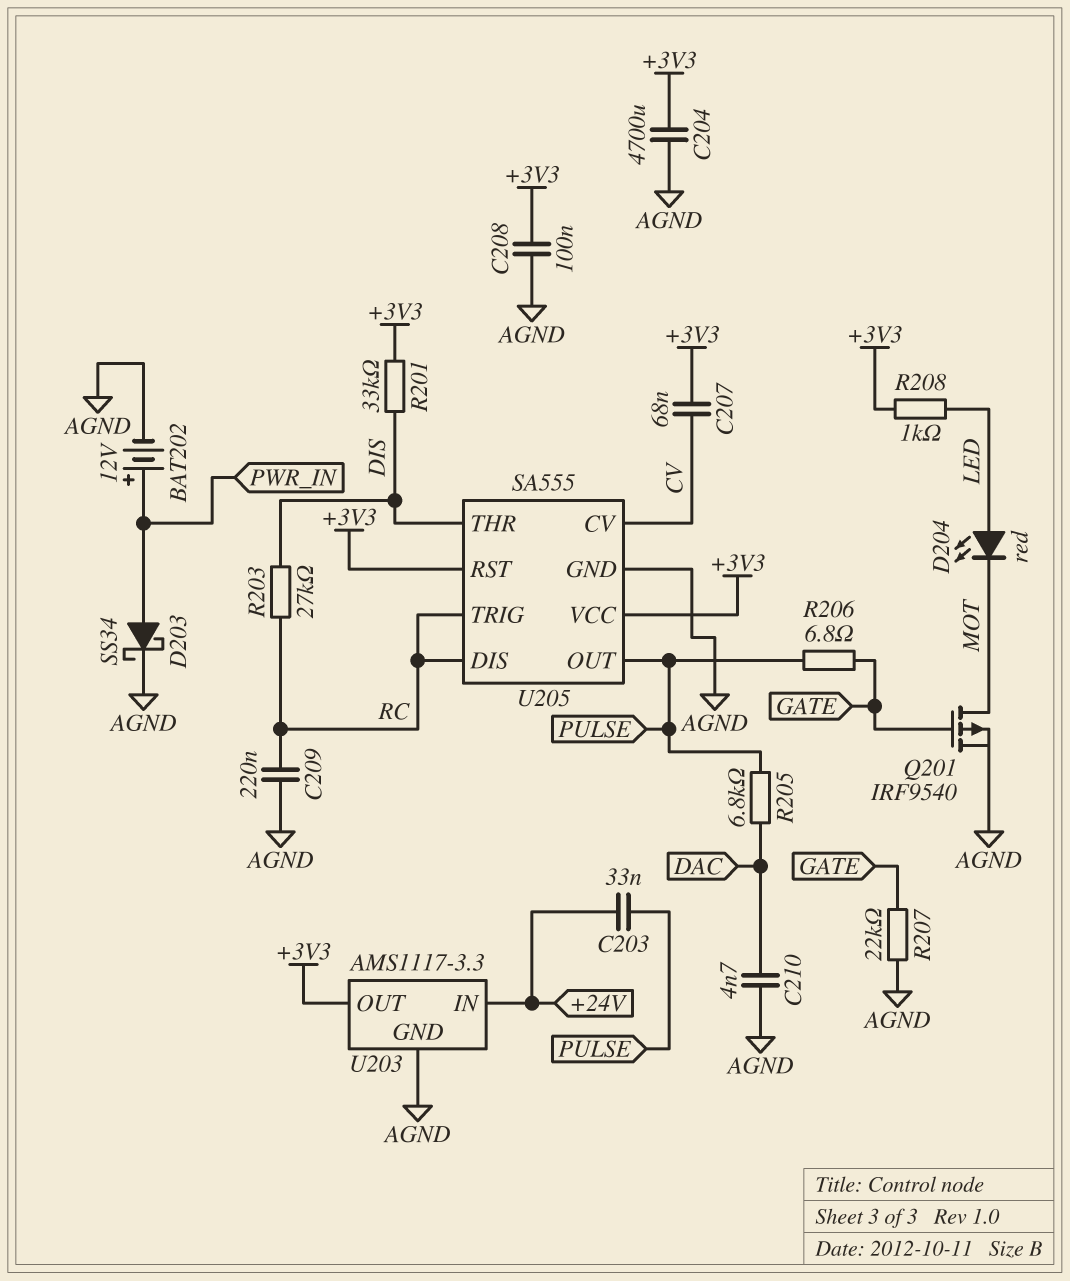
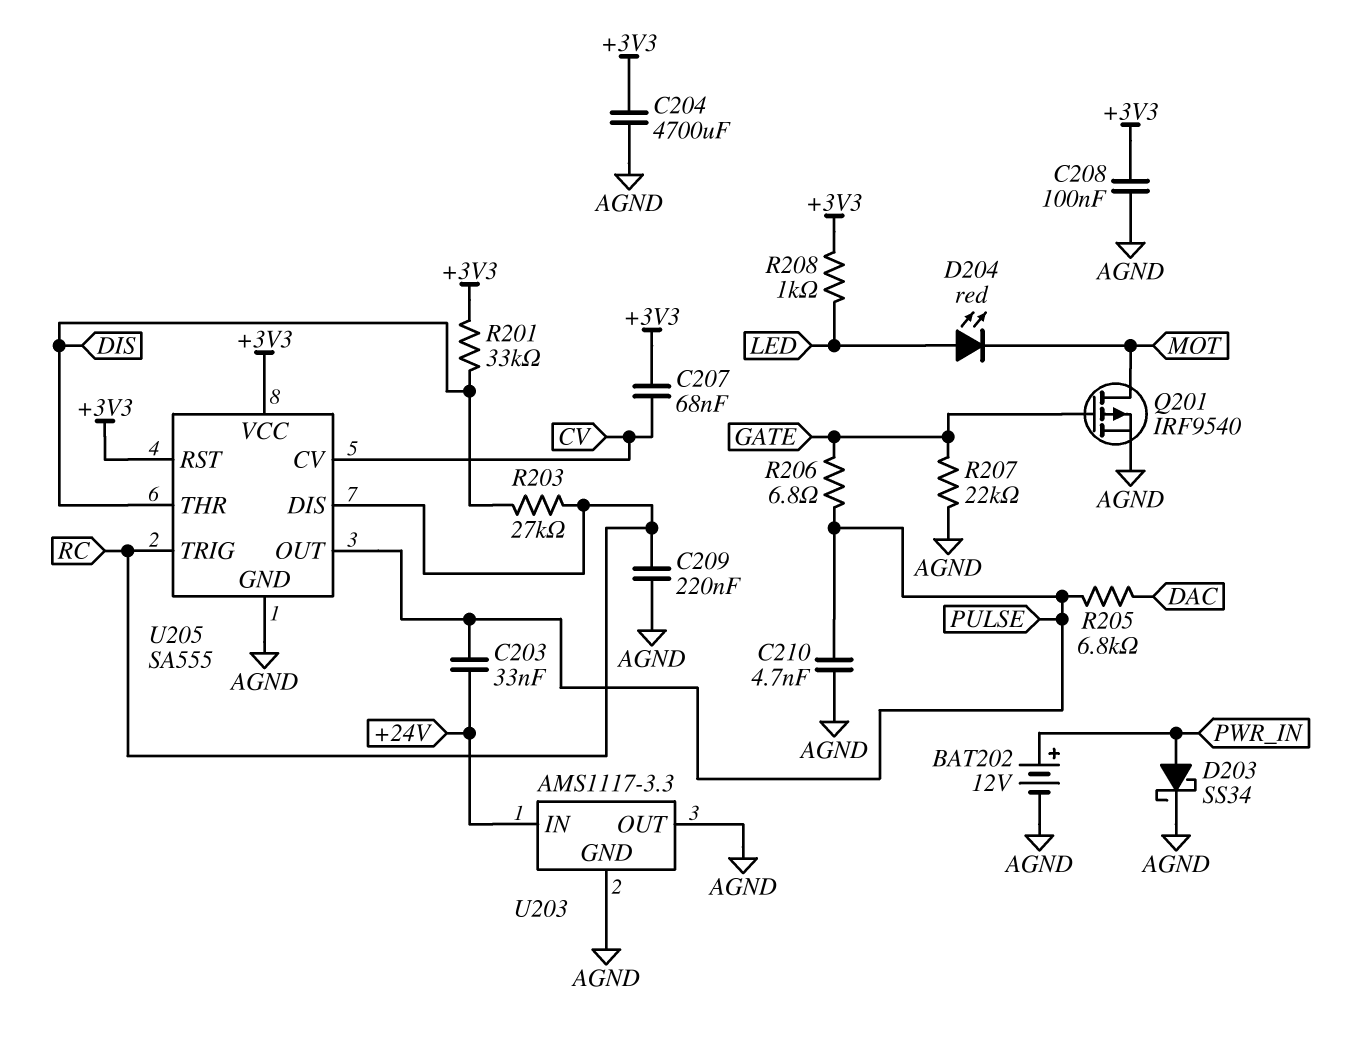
C210: 4.7nF (AGND, DAC) -> 4.7nF (AGND, PULSE)
U203 pin OUT: +3V3 -> AGND

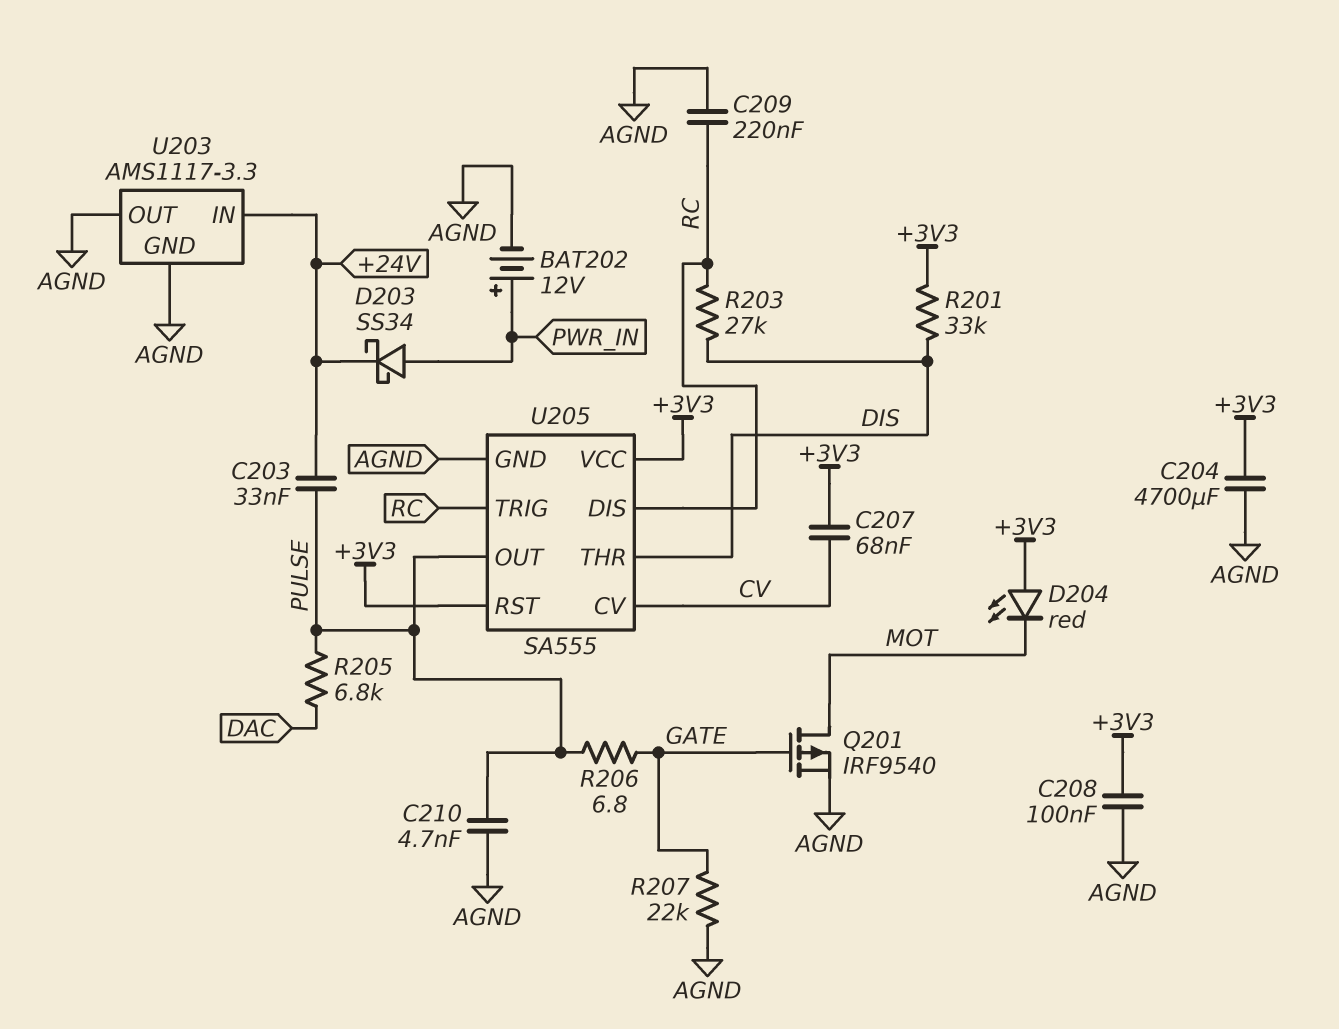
D203: schottky SS34 (A PWR_IN, K AGND) -> schottky SS34 (A PWR_IN, K +24V)
D204: LED red (A LED, K MOT) -> LED red (A +3V3, K MOT)
R208: 1k (+3V3, LED) -> none

